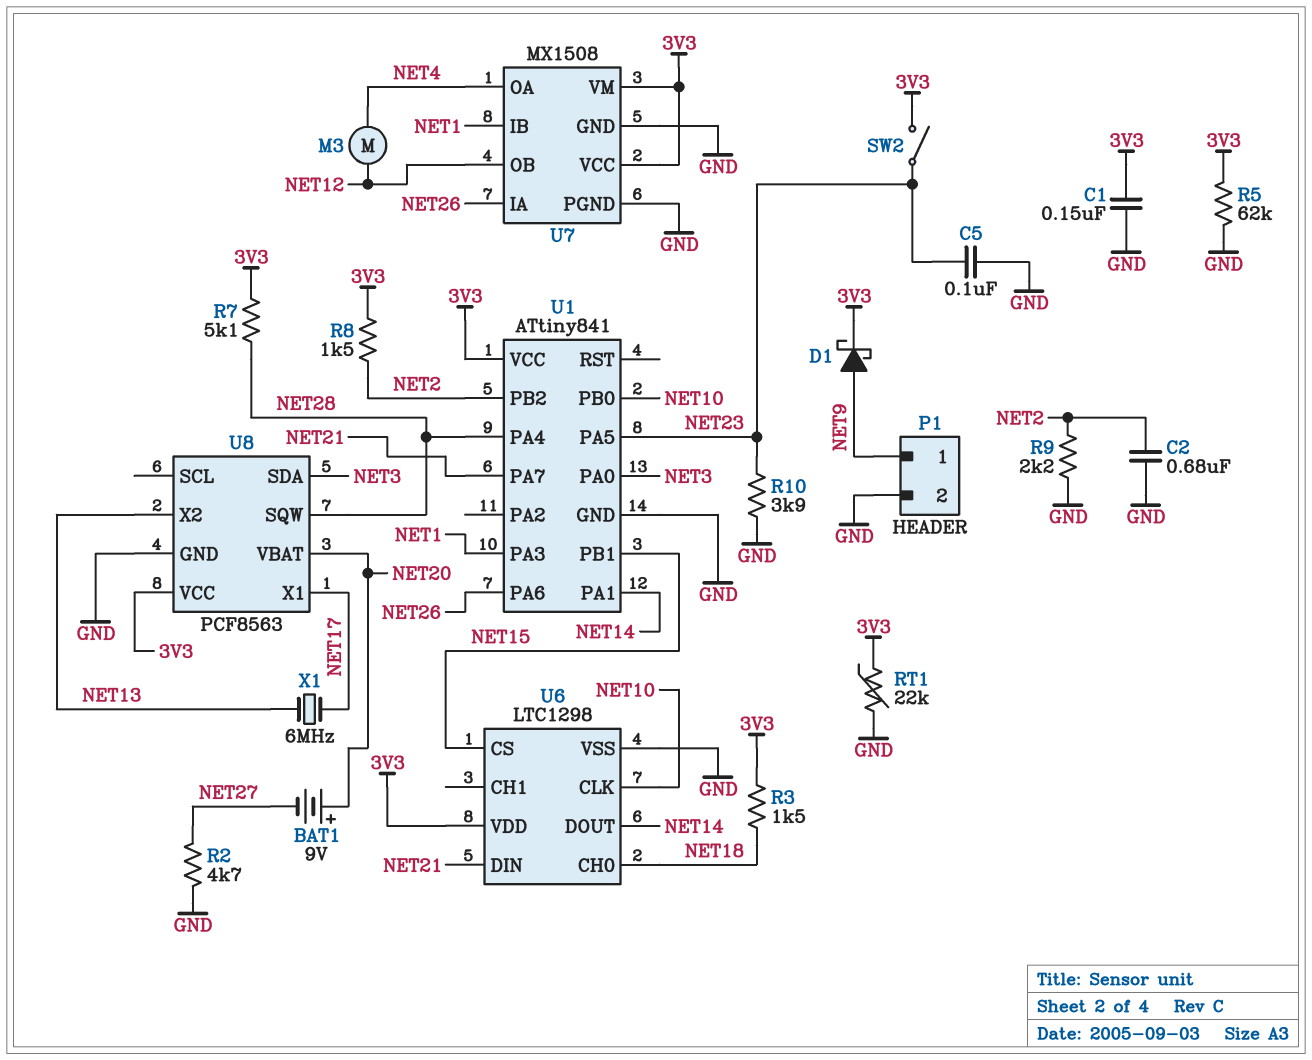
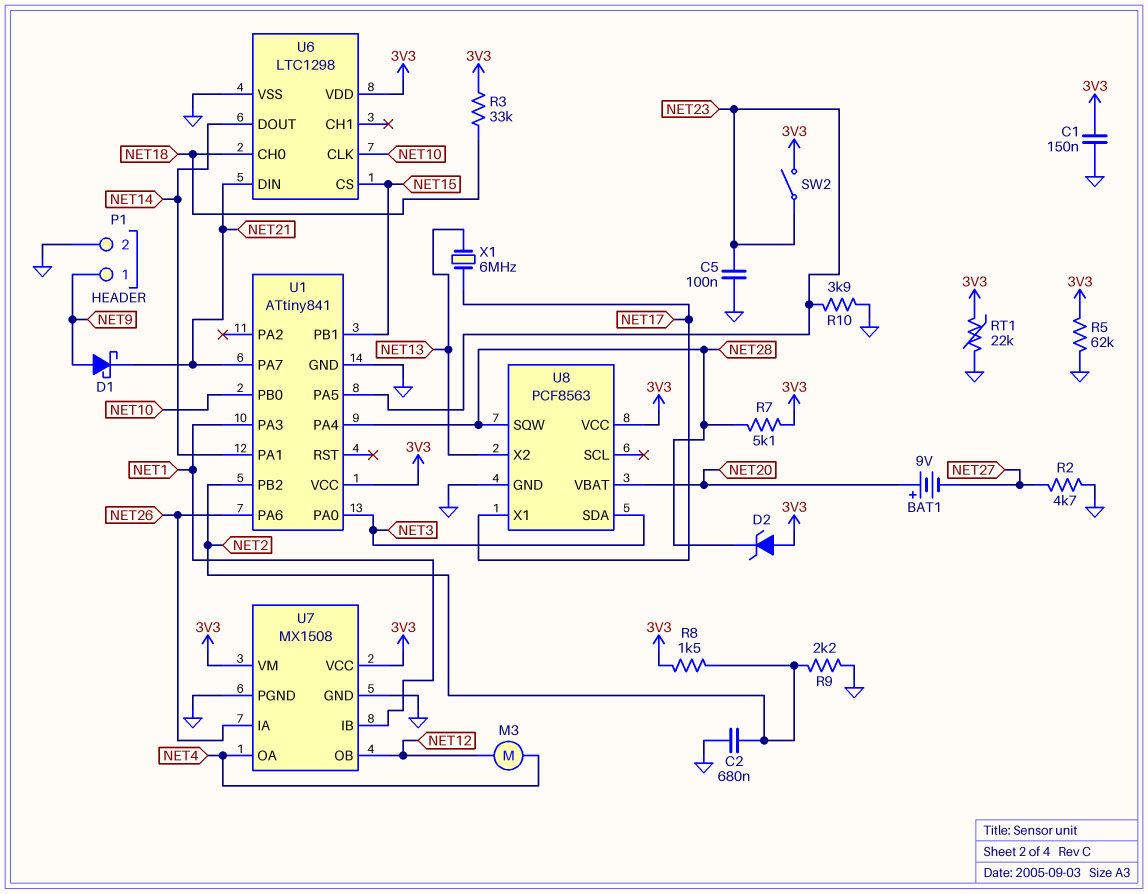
D1: schottky (A NET9, K 3V3) -> schottky (A NET9, K NET21)
D2: none -> zener (A 3V3, K NET28)
R3: 1.5k (3V3, NET18) -> 33k (3V3, NET18)

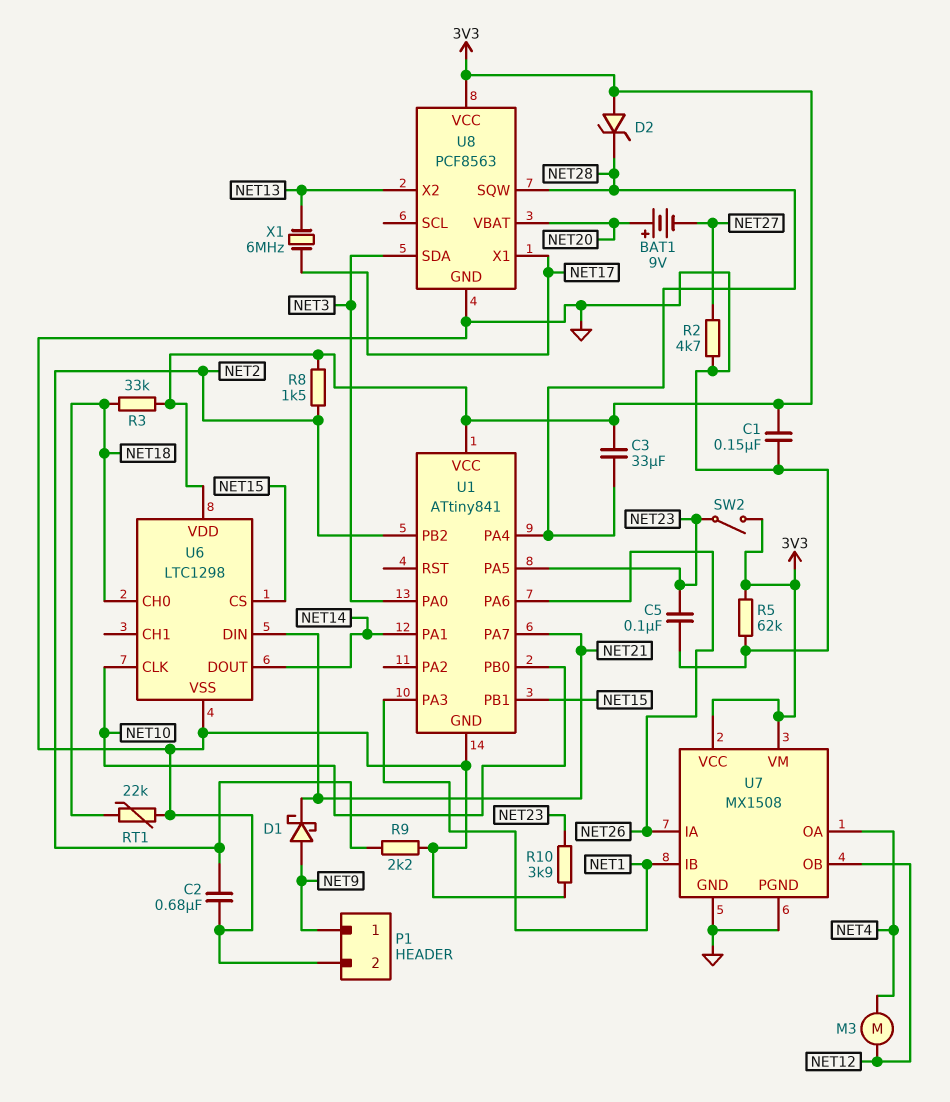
C3: none -> 33uF (3V3, NET28)
R7: 5.1k (3V3, NET28) -> none
RT1: 22k (3V3, GND) -> 22k (GND, NET18)

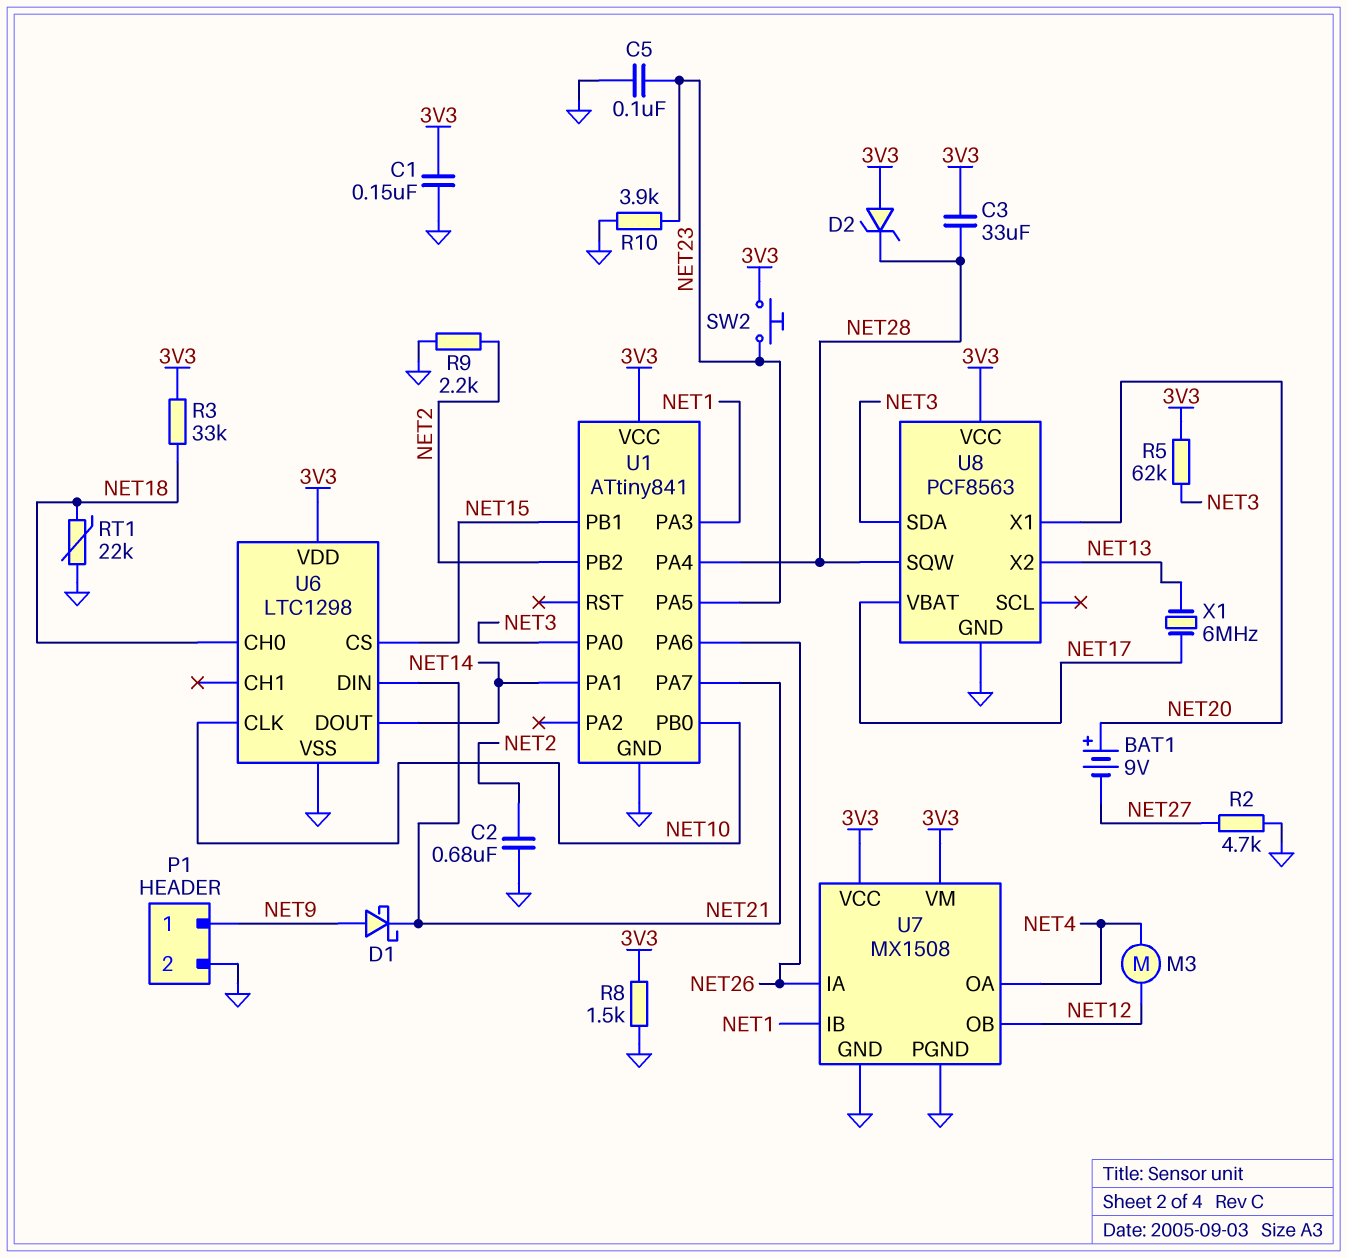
R5: 62k (3V3, GND) -> 62k (3V3, NET3)
R8: 1.5k (3V3, NET2) -> 1.5k (3V3, GND)
SW2: switch (3V3, NET23) -> button (3V3, NET23)
U8 pin VBAT: NET20 -> NET17
U8 pin X1: NET17 -> NET20

